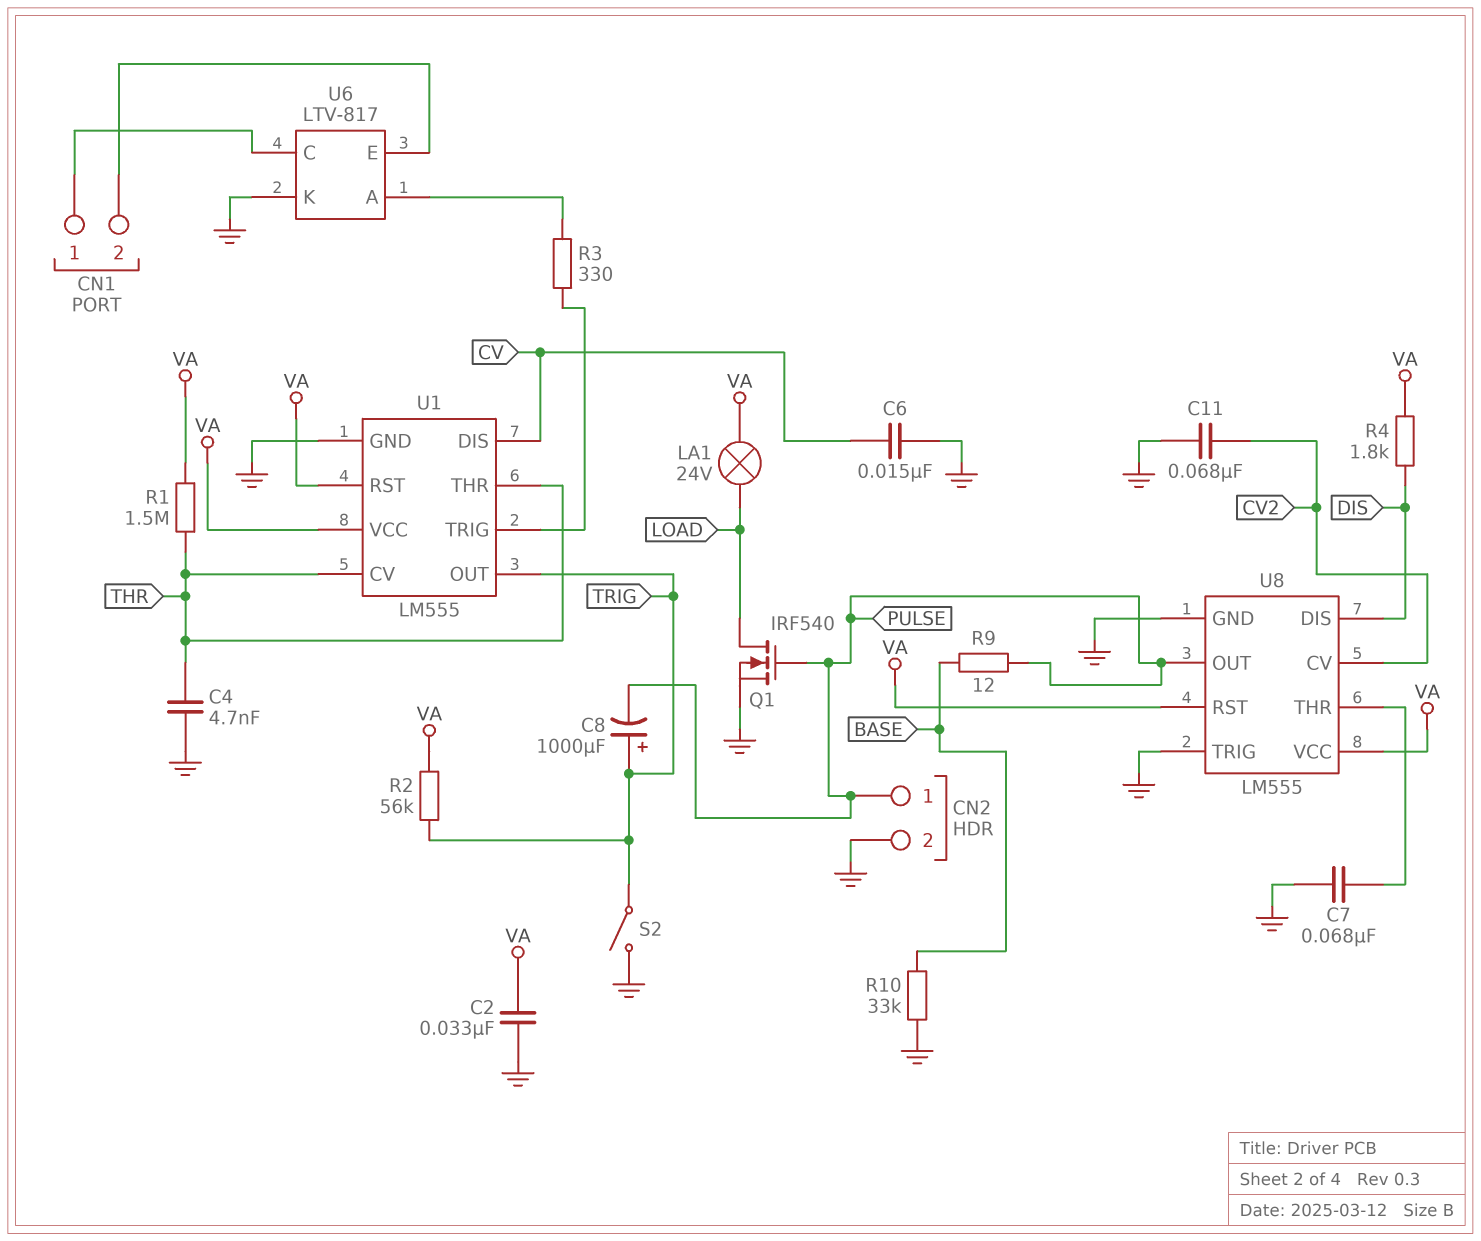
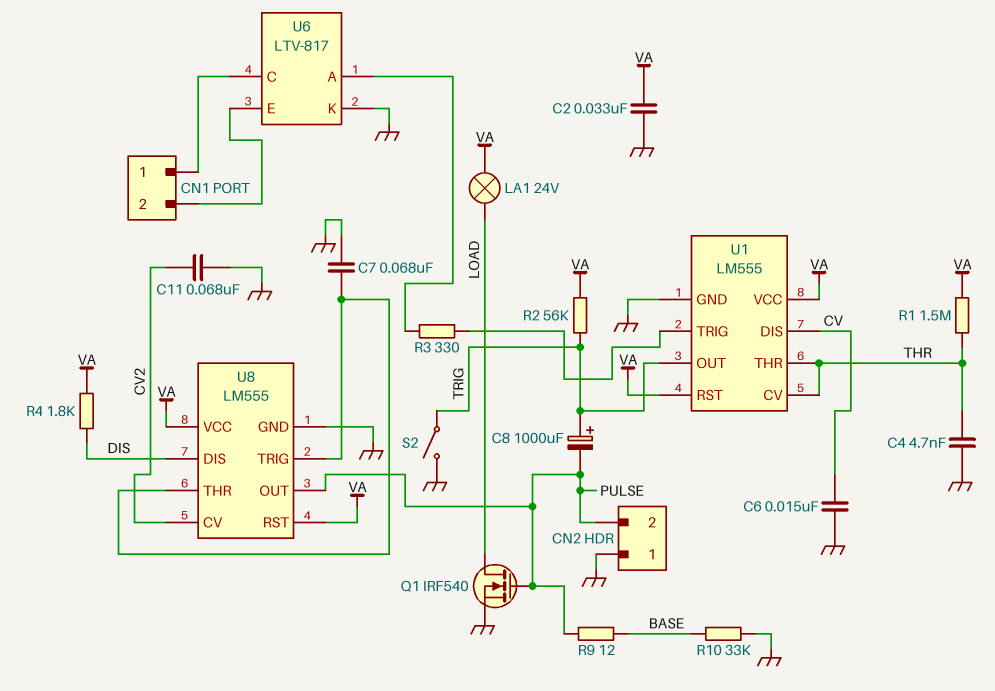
CN2 pin 1: PULSE -> GND
CN2 pin 2: GND -> PULSE
U8 pin TRIG: GND -> U8/THR

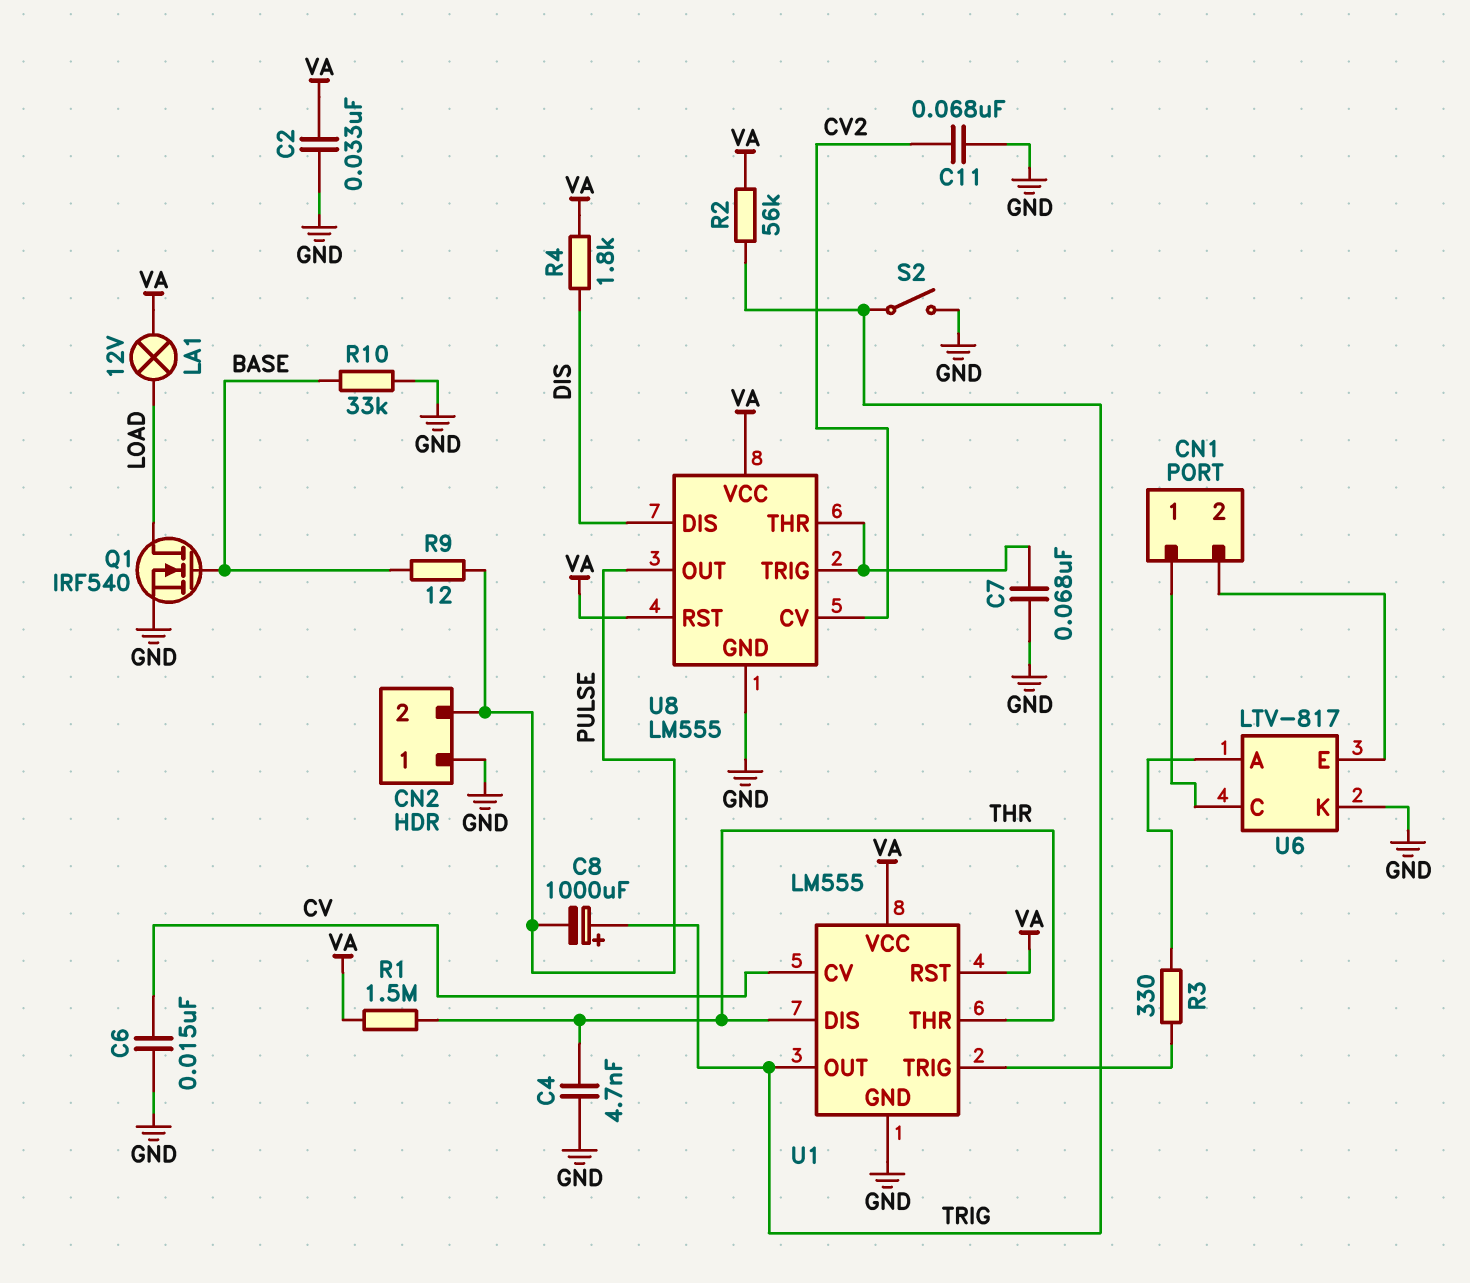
LA1: lamp 24V (LOAD, VA) -> lamp 12V (LOAD, VA)
Q1: NMOS IRF540 (G PULSE, D LOAD, S GND) -> NMOS IRF540 (G BASE, D LOAD, S GND)
U1 pin CV: THR -> CV
U1 pin DIS: CV -> THR

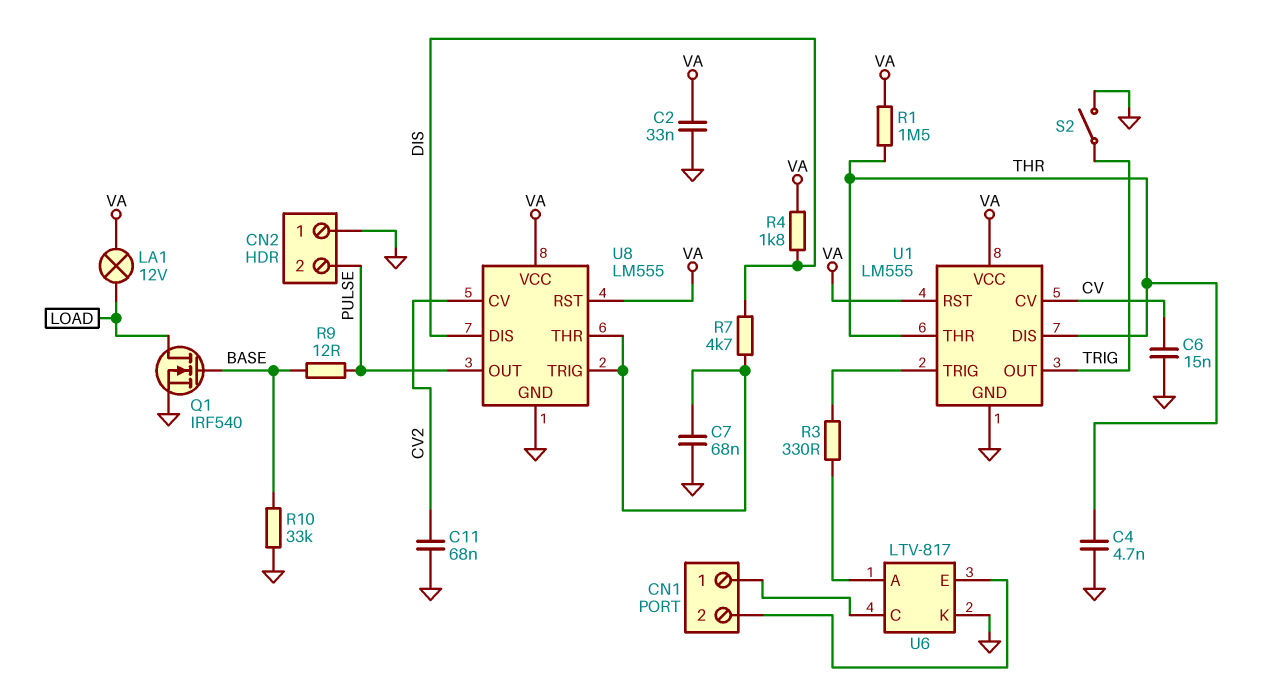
C8: 1000uF (plus TRIG, minus PULSE) -> none
R2: 56k (TRIG, VA) -> none
R7: none -> 4.7k (DIS, U8/THR)

